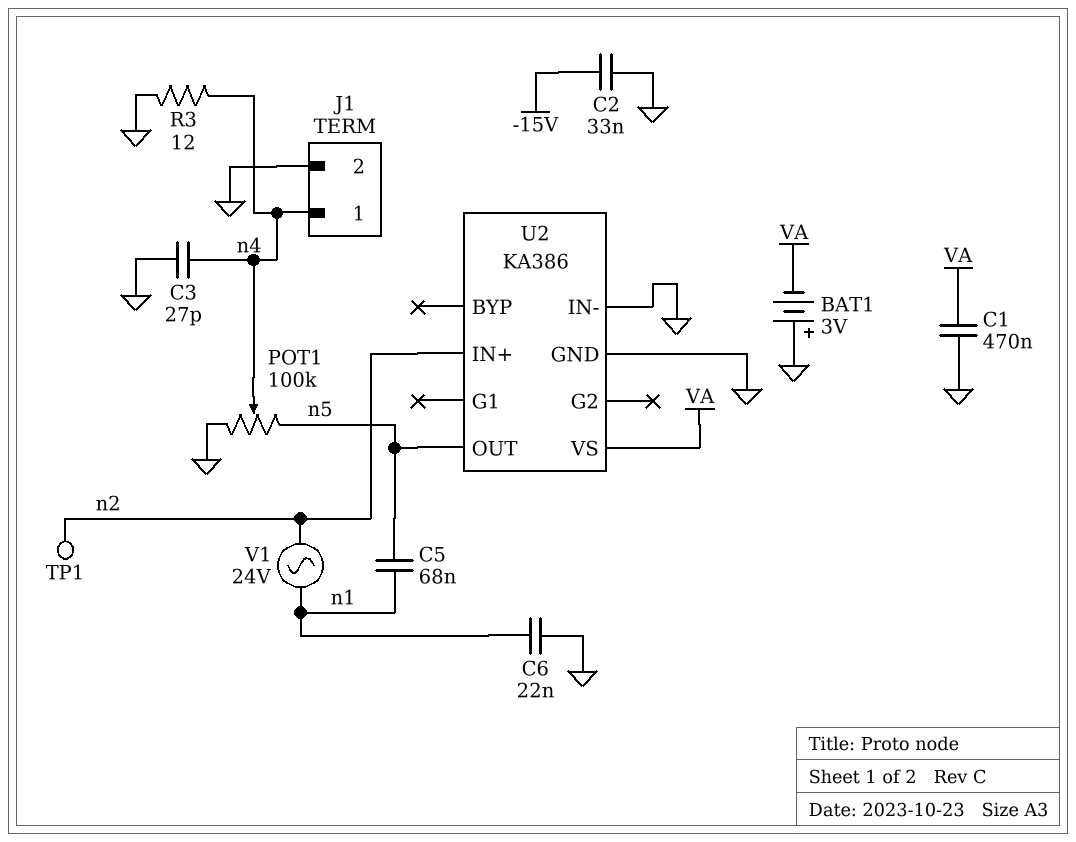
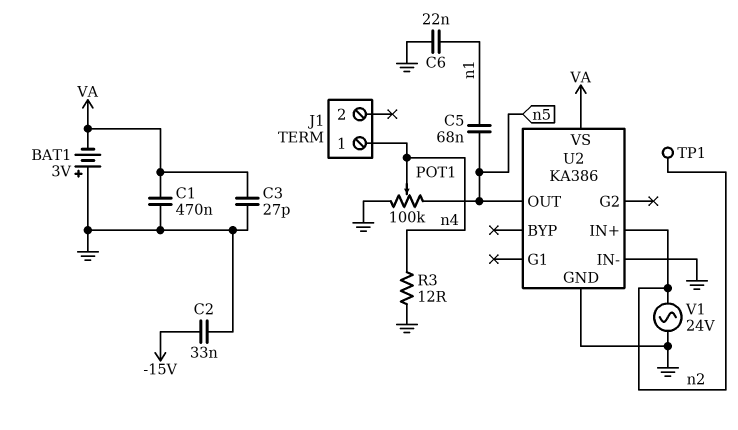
C3: 27pF (GND, n4) -> 27pF (GND, VA)
J1 pin 2: GND -> none
V1: AC 24V (n1, n2) -> AC 24V (GND, n2)

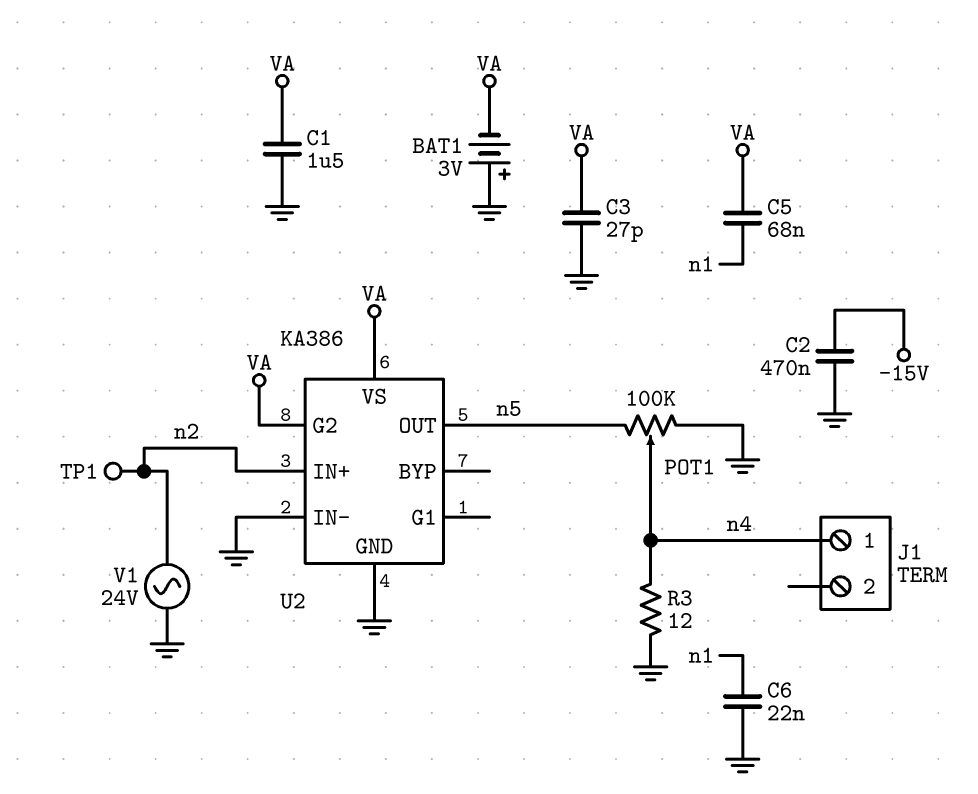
C1: 470nF (GND, VA) -> 1.5uF (GND, VA)
C2: 33nF (-15V, GND) -> 470nF (-15V, GND)
C5: 68nF (n1, n5) -> 68nF (VA, n1)
U2 pin G2: none -> VA

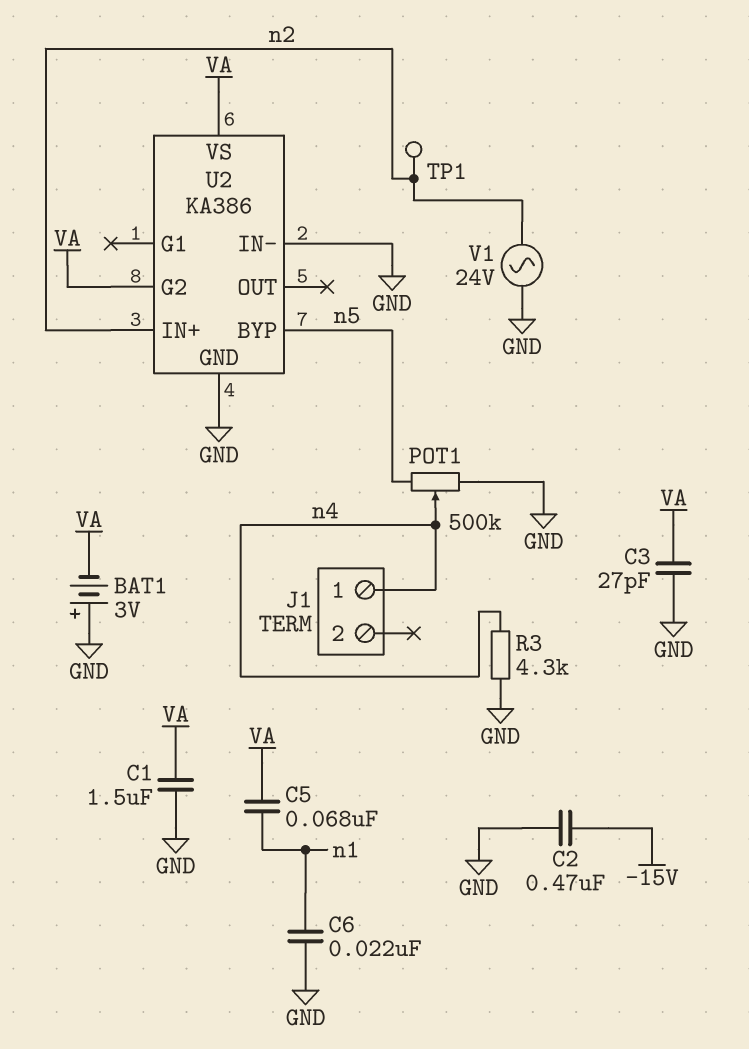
POT1: 100k (GND, n5, wiper n4) -> 500k (GND, n5, wiper n4)
R3: 12 (GND, n4) -> 4.3k (GND, n4)
U2 pin BYP: none -> n5
U2 pin OUT: n5 -> none

